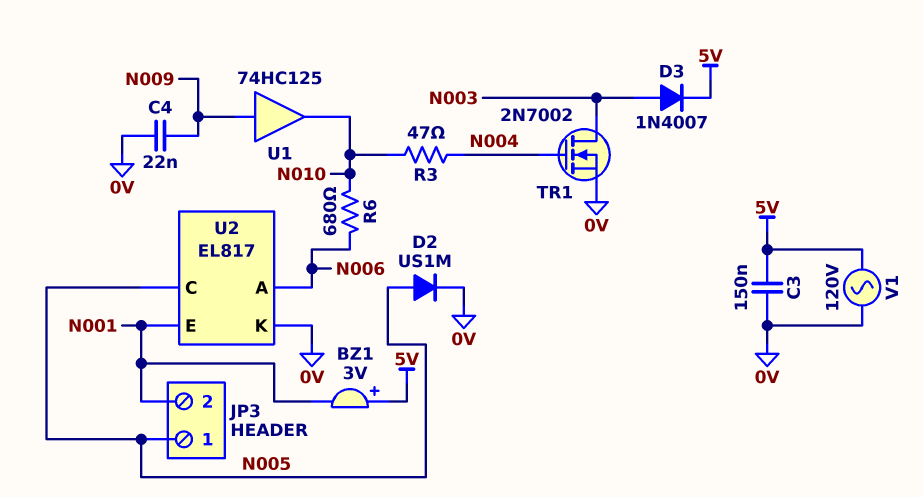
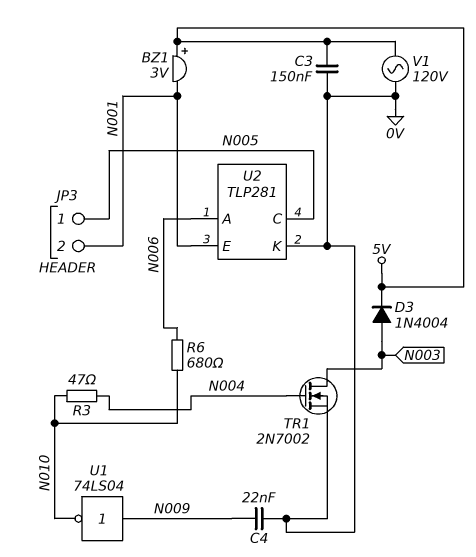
D2: diode US1M (A N005, K 0V) -> none
D3: diode 1N4007 (A N003, K 5V) -> diode 1N4004 (A N003, K 5V)
U1: buffer 74HC125 (in N009, out N010) -> NOT 74LS04 (in N009, out N010)
U2: EL817 -> TLP281

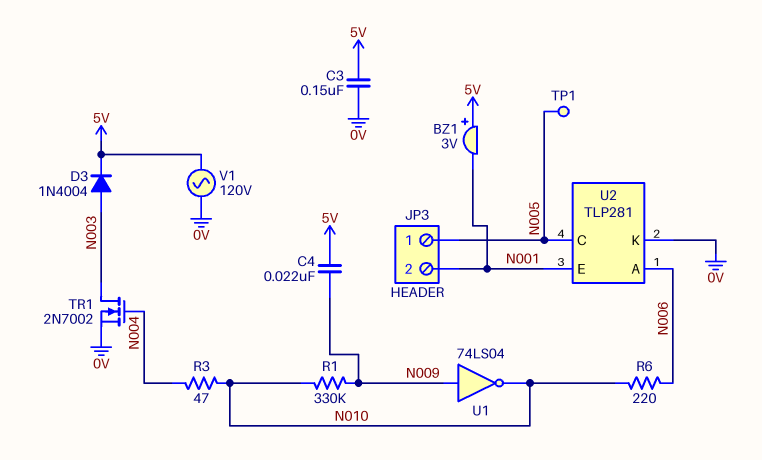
C4: 22nF (0V, N009) -> 22nF (5V, N009)
R1: none -> 330k (N009, N010)
R6: 680 (N006, N010) -> 220 (N006, N010)
TP1: none -> test point (N005)

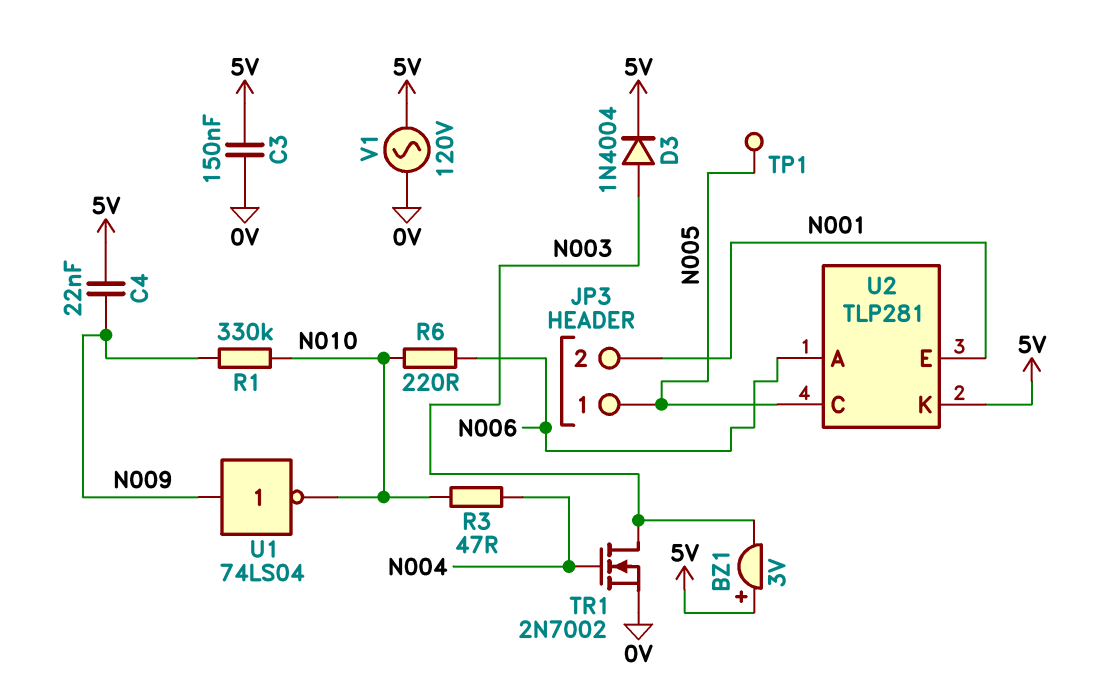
BZ1: buzzer 3V (plus 5V, minus N001) -> buzzer 3V (plus 5V, minus N003)
U2 pin K: 0V -> 5V

